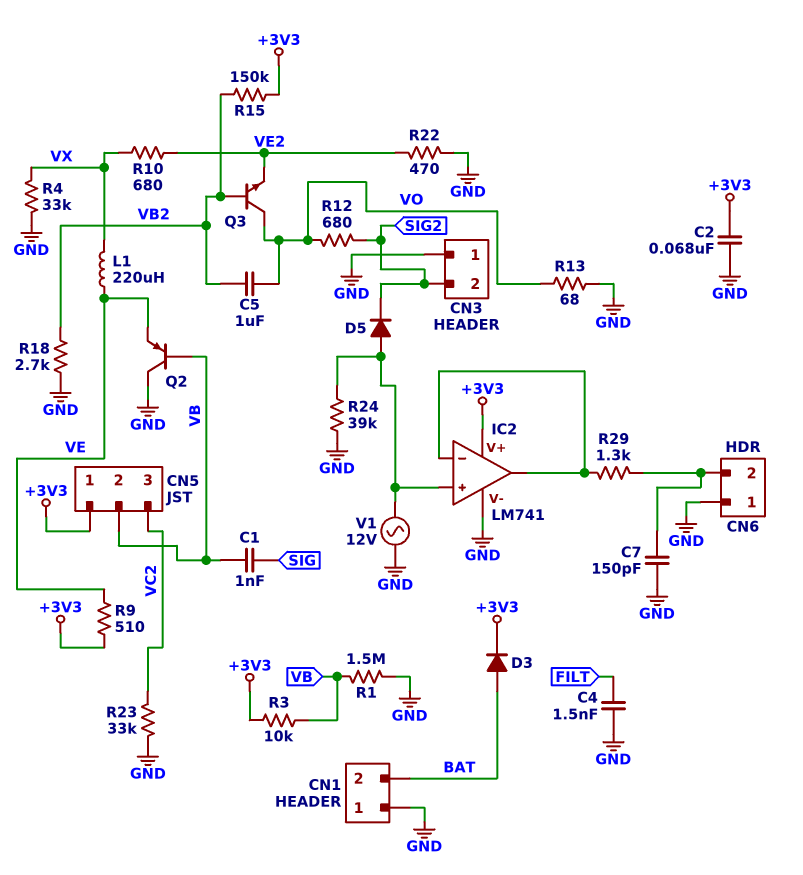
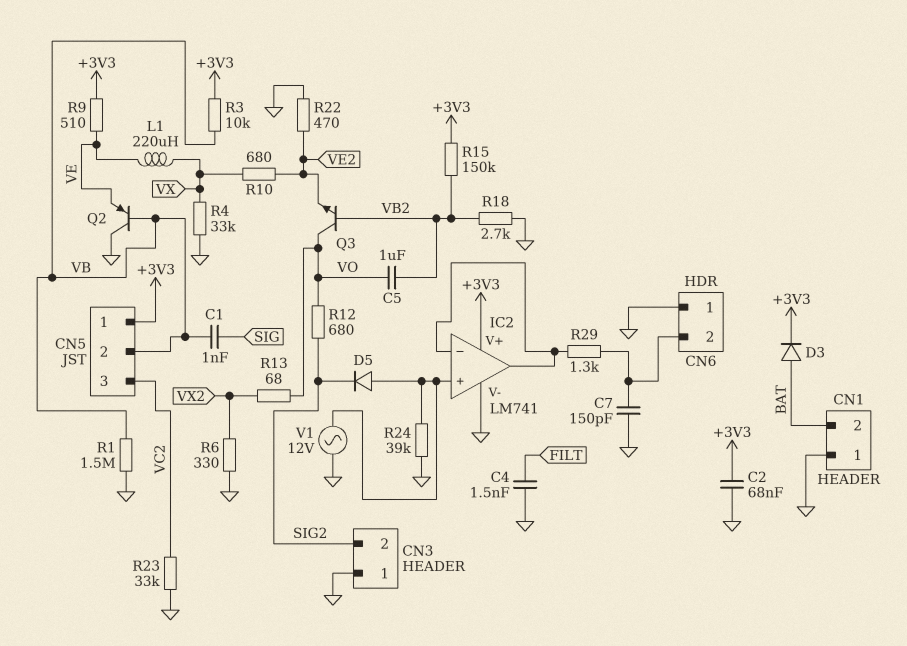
R6: none -> 330 (GND, VX2)
R13: 68 (GND, VO) -> 68 (VO, VX2)

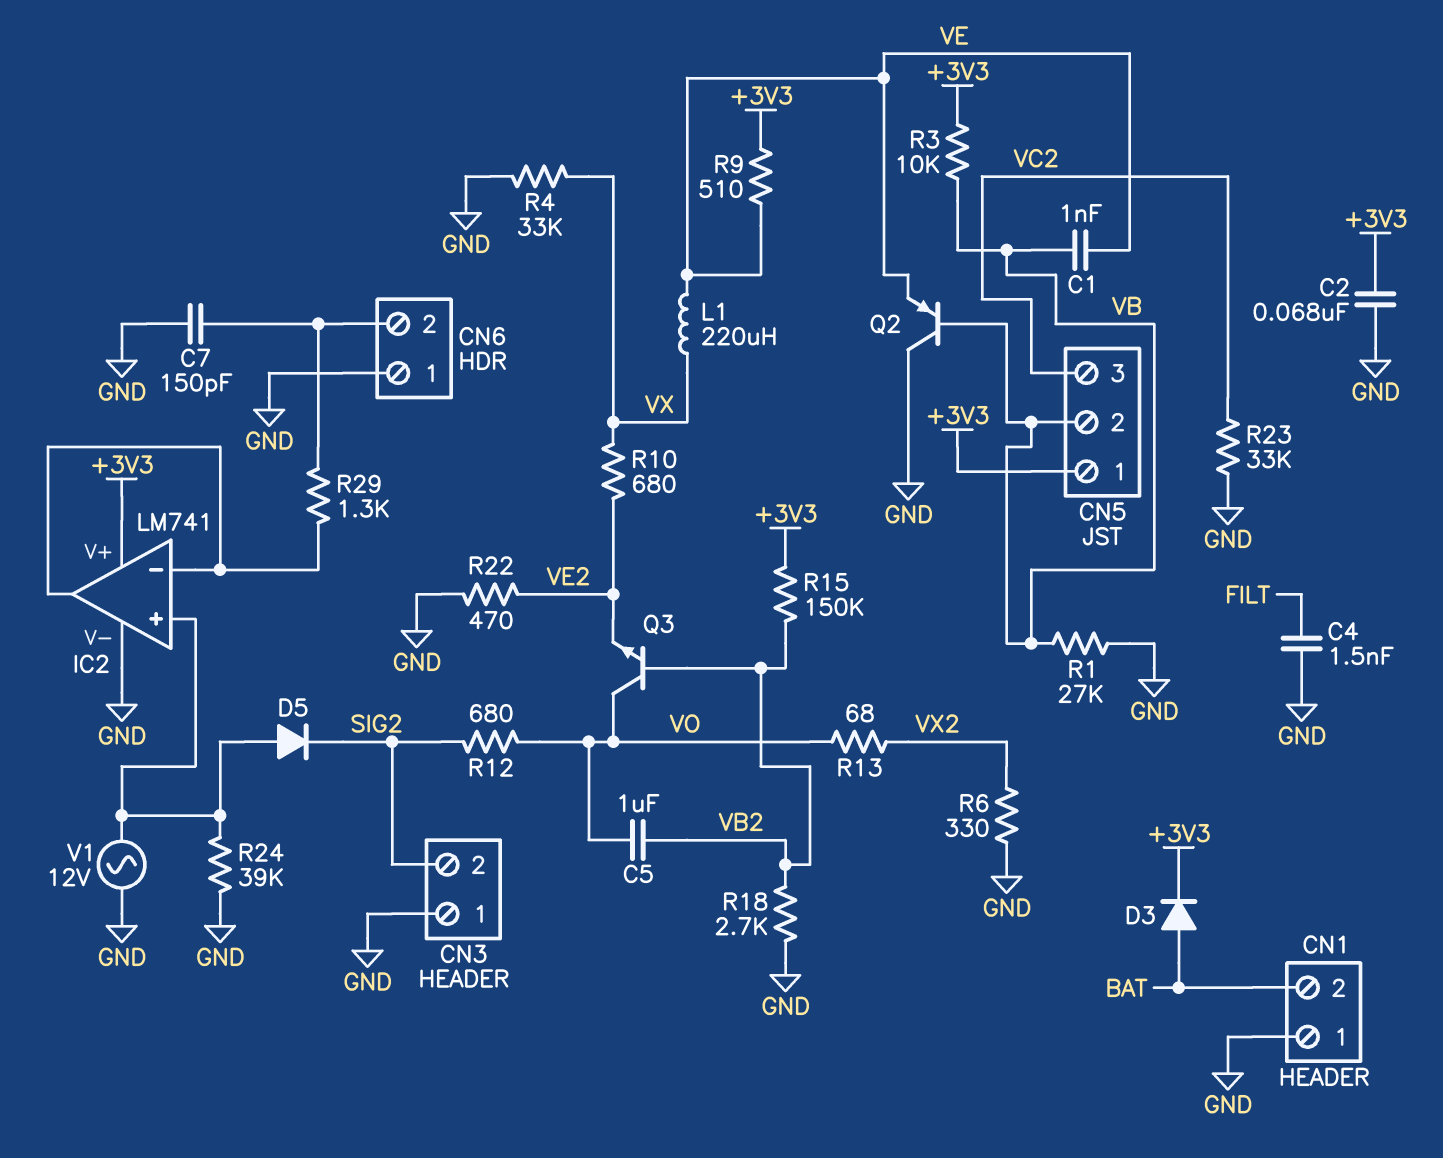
C1: 1nF (SIG, VB) -> 1nF (VB, VE)
R1: 1.5M (GND, VB) -> 27k (GND, VB)

